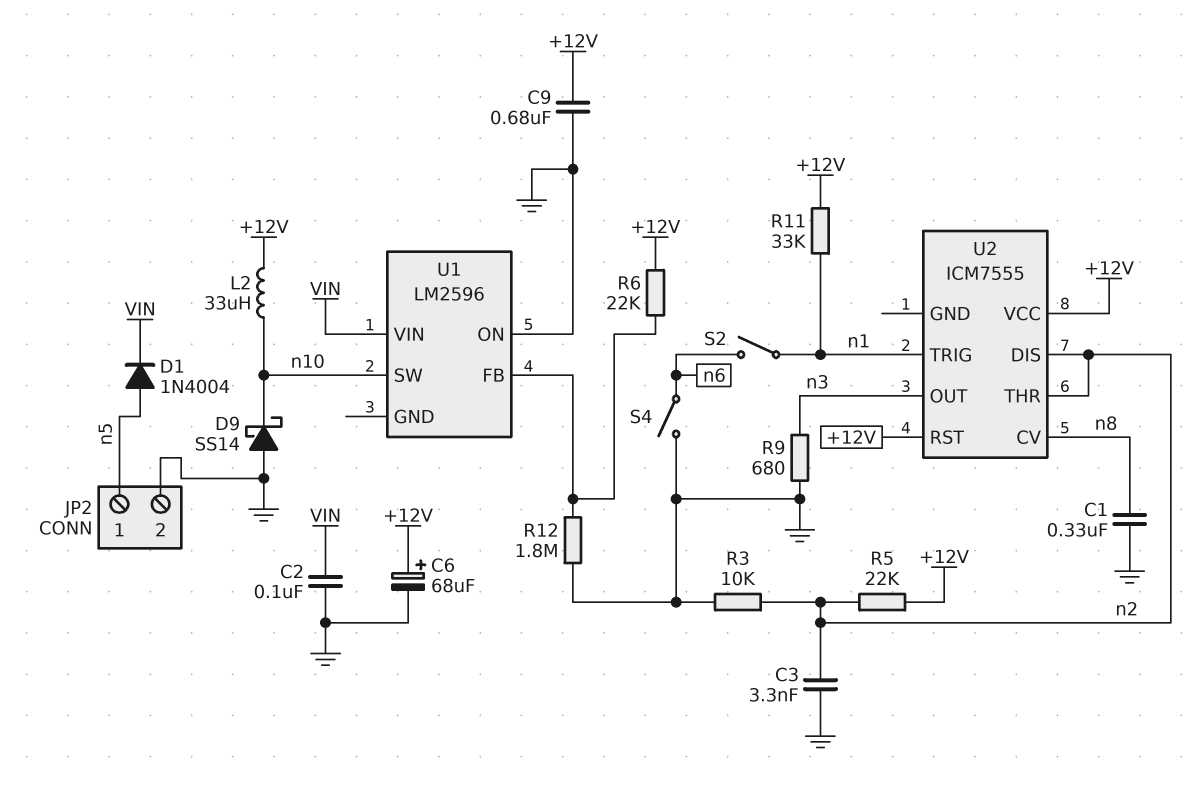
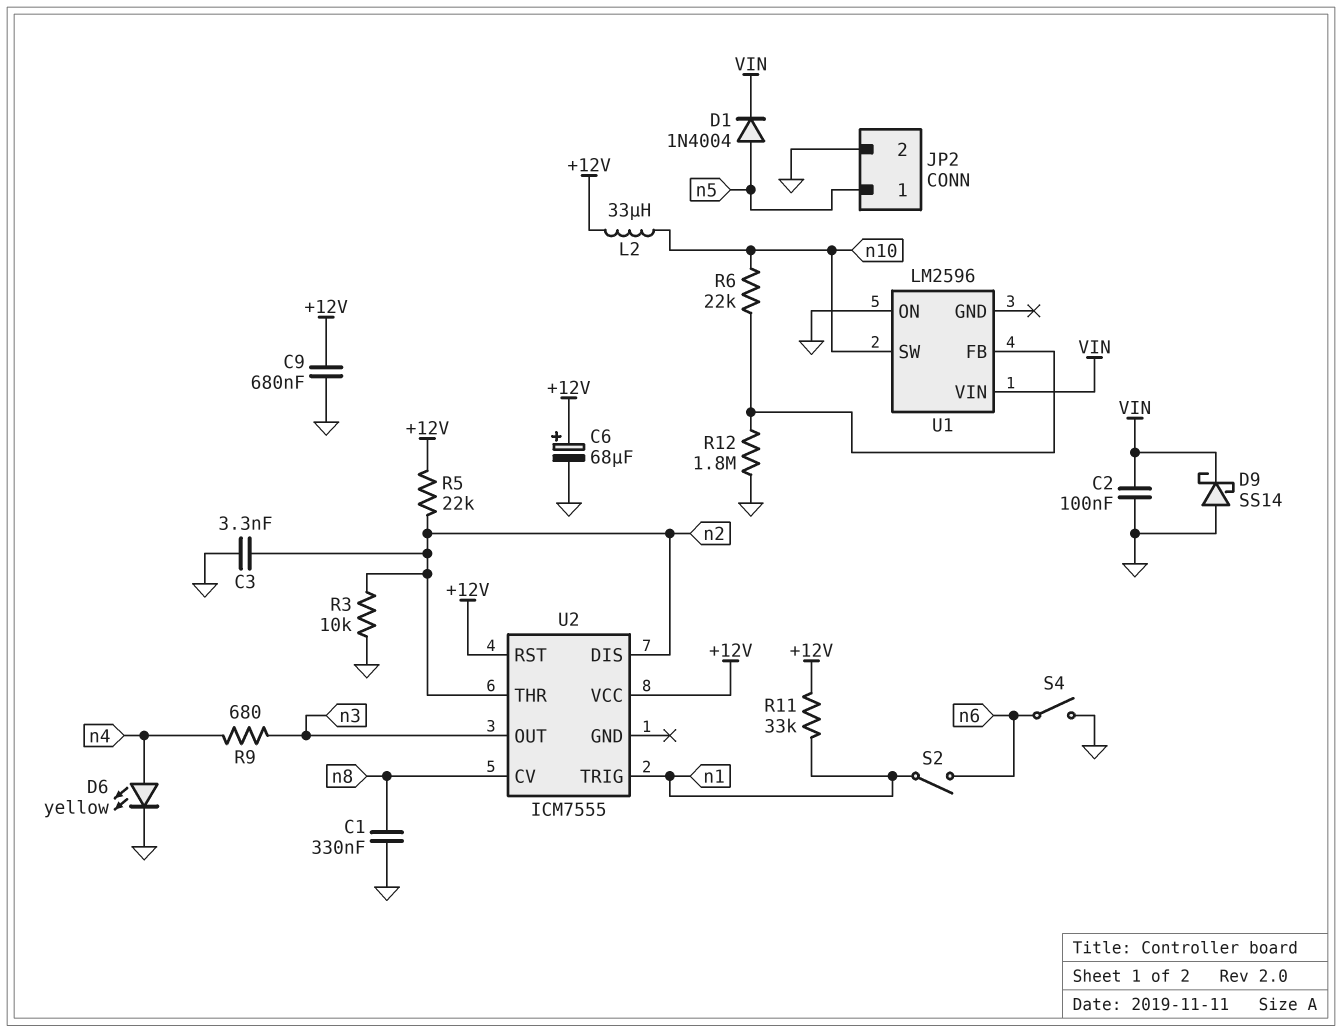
D6: none -> LED yellow (A n4, K GND)
D9: schottky SS14 (A GND, K n10) -> schottky SS14 (A GND, K VIN)
R6: 22k (+12V, U1/FB) -> 22k (U1/FB, n10)
R9: 680 (GND, n3) -> 680 (n3, n4)

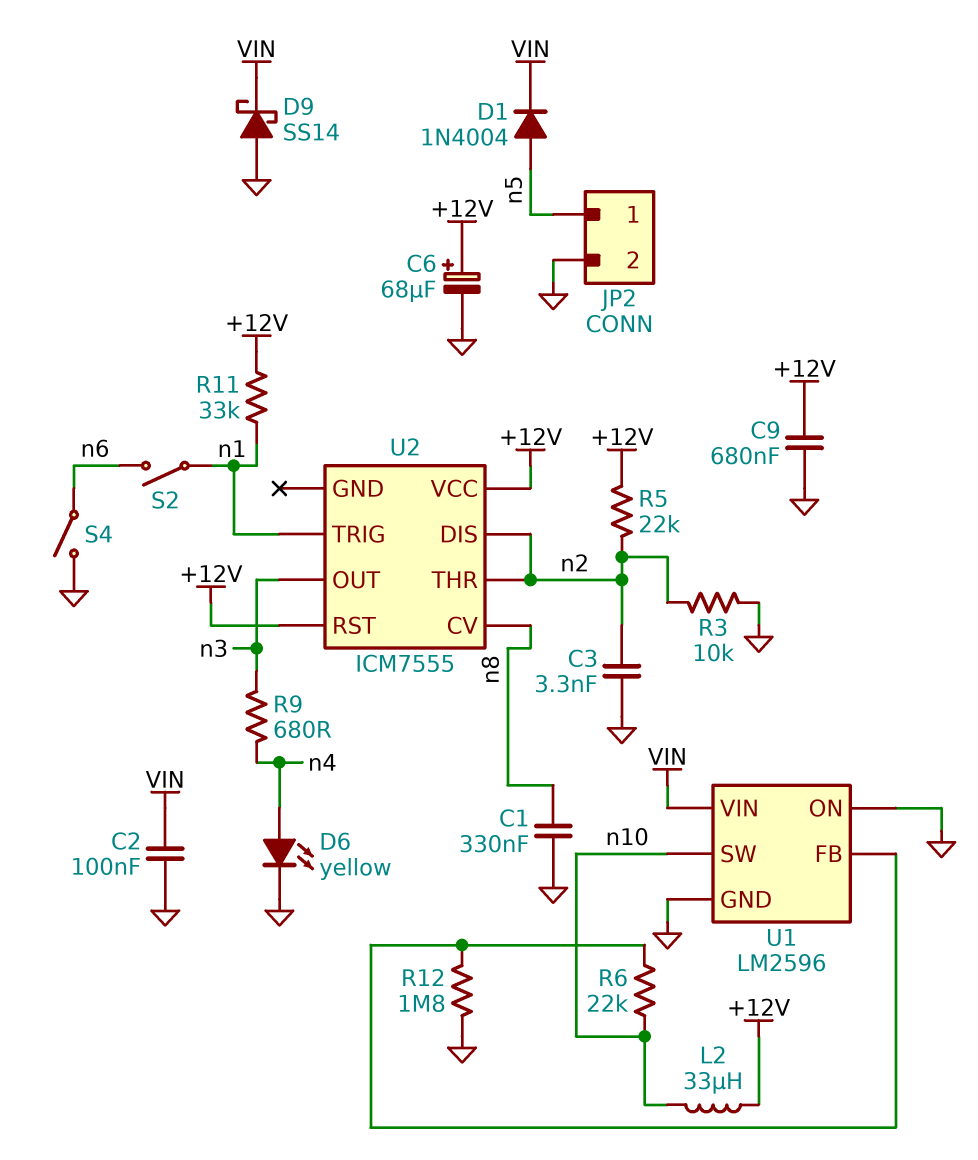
U1 pin GND: none -> GND

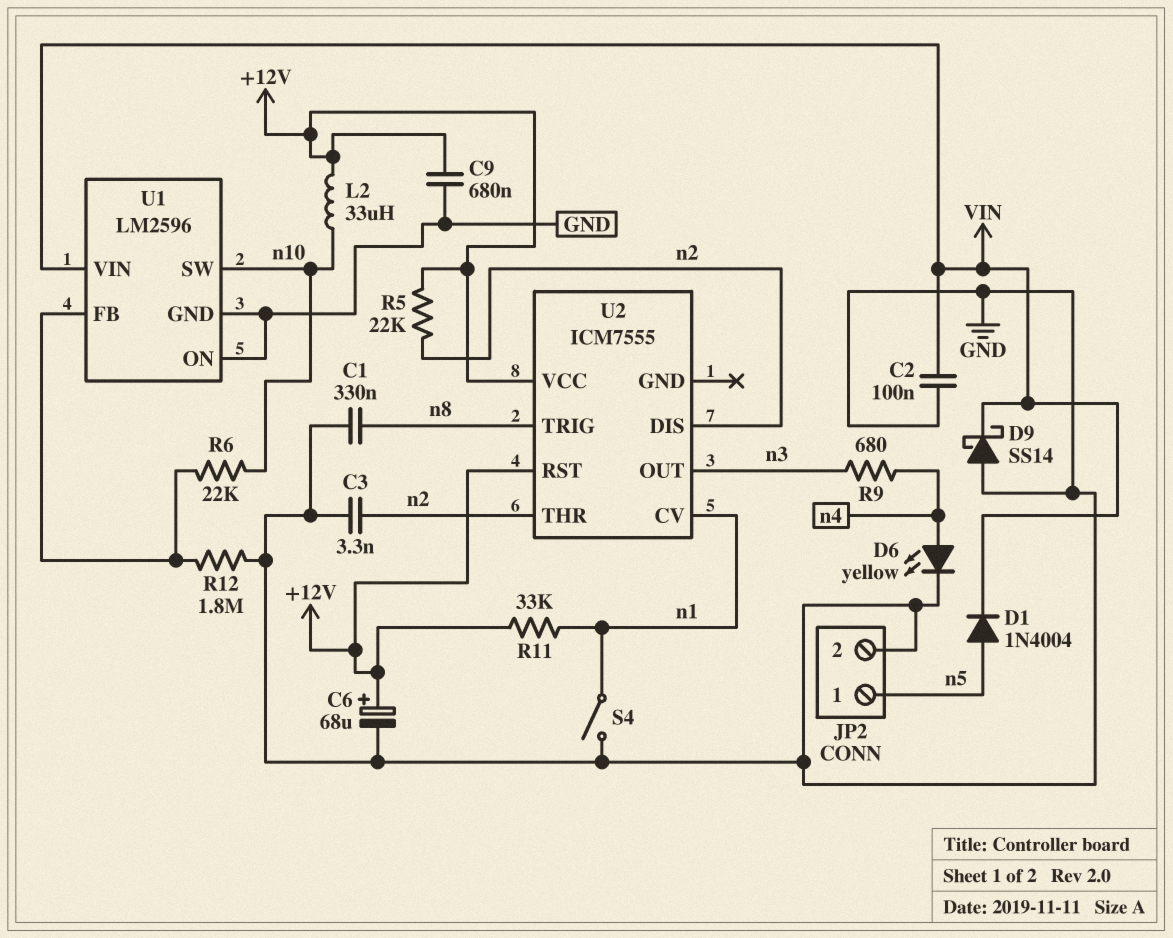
R3: 10k (GND, n2) -> none
S2: switch (n1, n6) -> none
S4: switch (GND, n6) -> switch (GND, n1)
U2 pin CV: n8 -> n1
U2 pin TRIG: n1 -> n8

